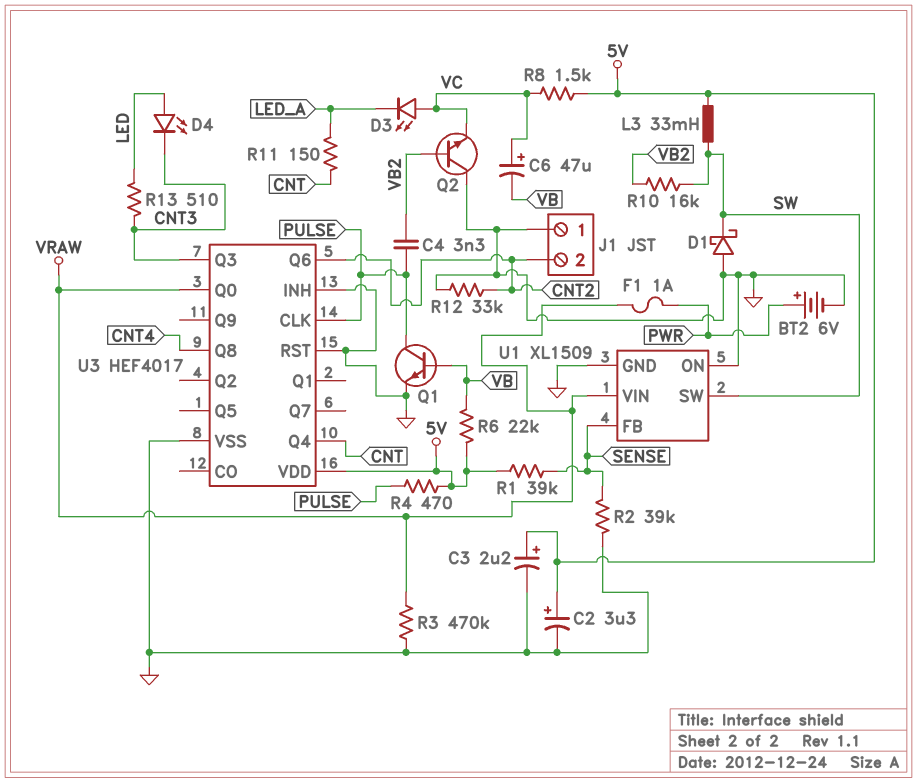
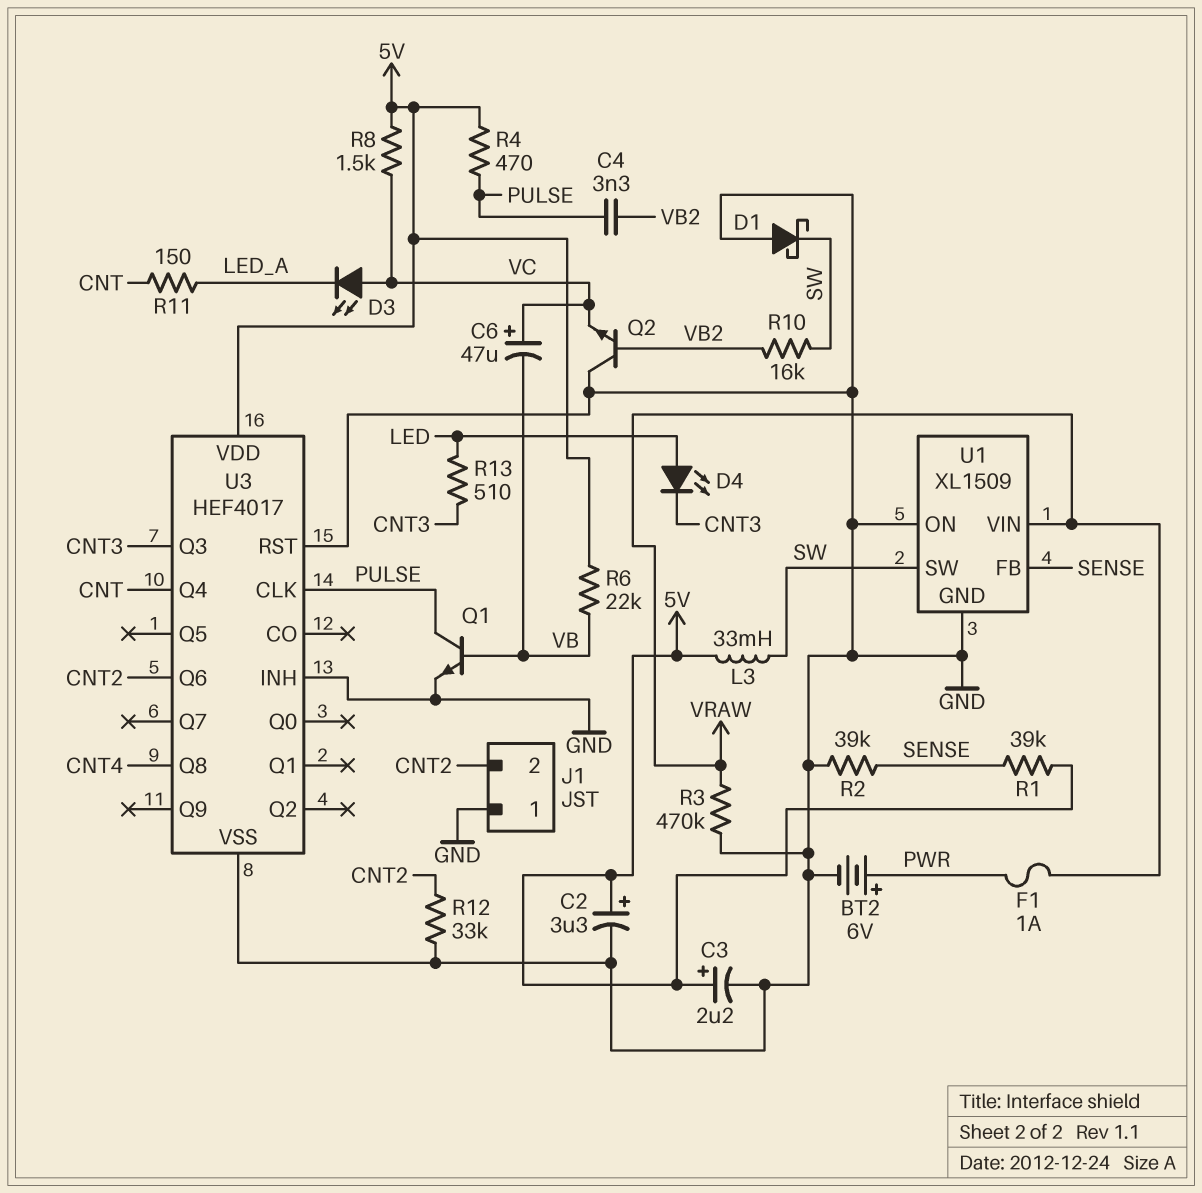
U3 pin Q0: VRAW -> none

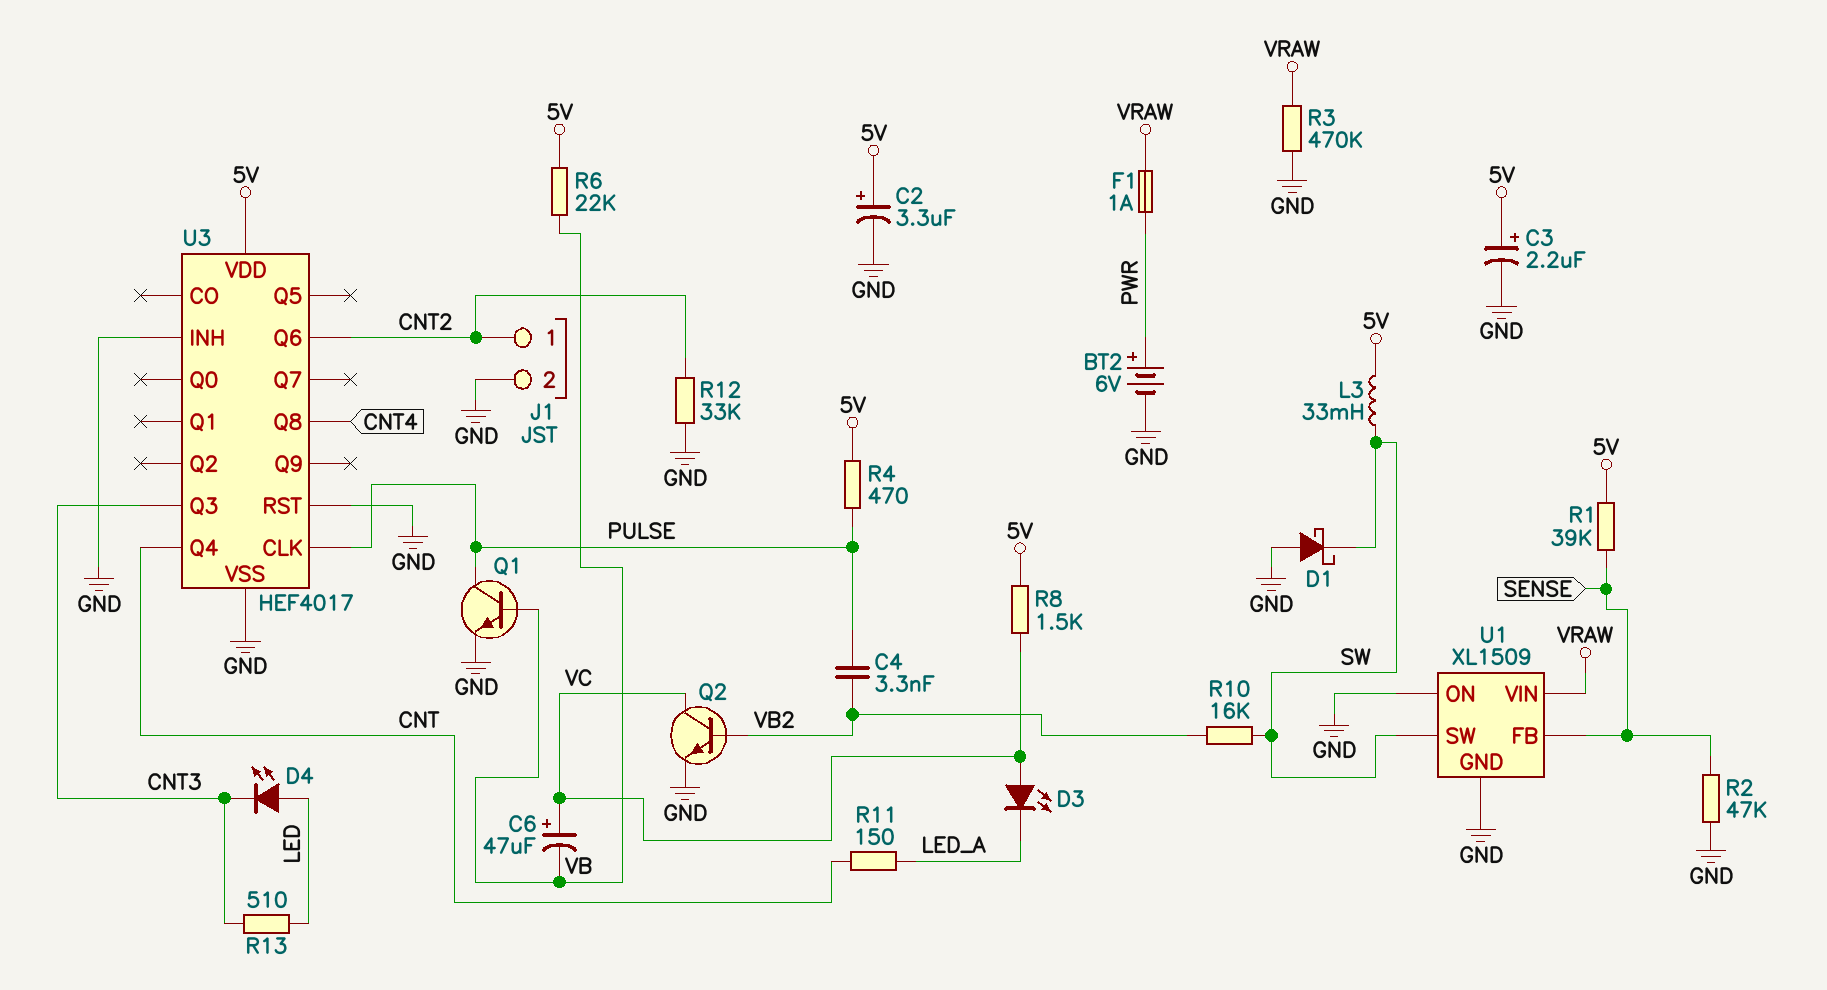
J1 pin 1: GND -> CNT2
J1 pin 2: CNT2 -> GND
Q2: NPN (B VB2, C GND, E VC) -> NPN (B VB2, C VC, E GND)
R2: 39k (GND, SENSE) -> 47k (GND, SENSE)

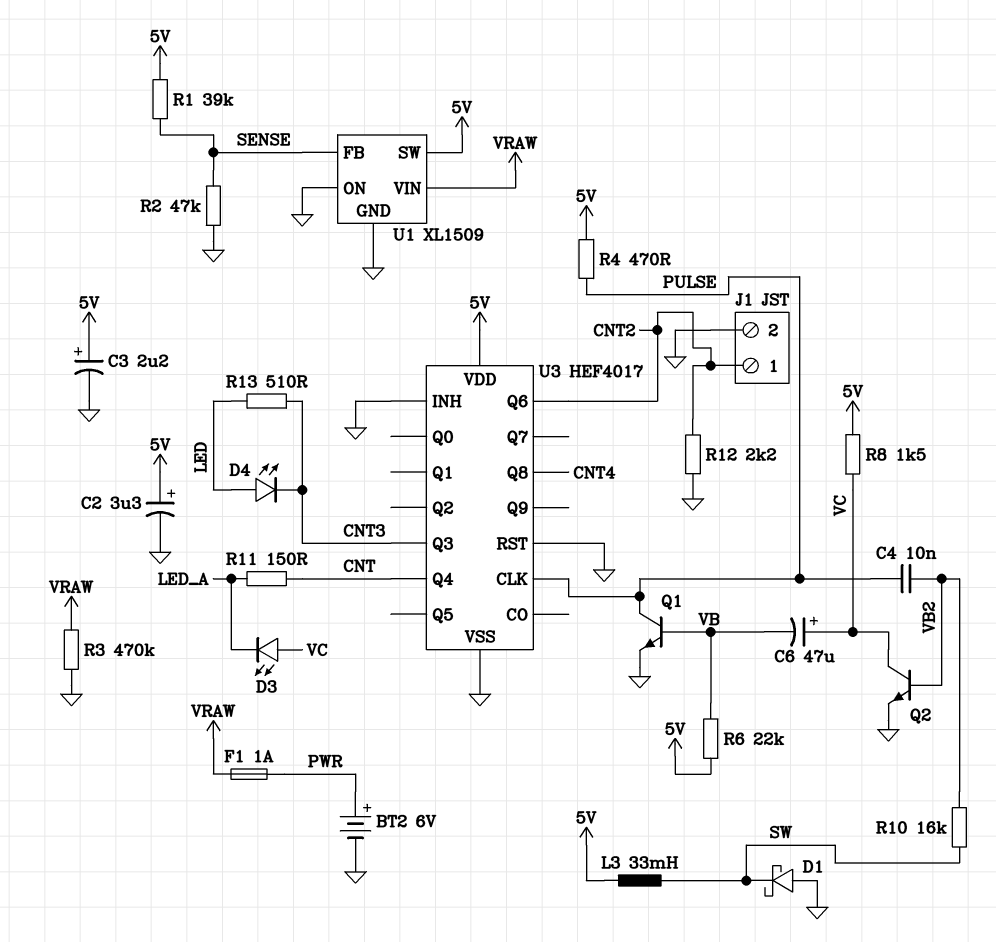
C4: 3.3nF (PULSE, VB2) -> 10nF (PULSE, VB2)
R12: 33k (CNT2, GND) -> 2.2k (CNT2, GND)
U1 pin SW: SW -> 5V

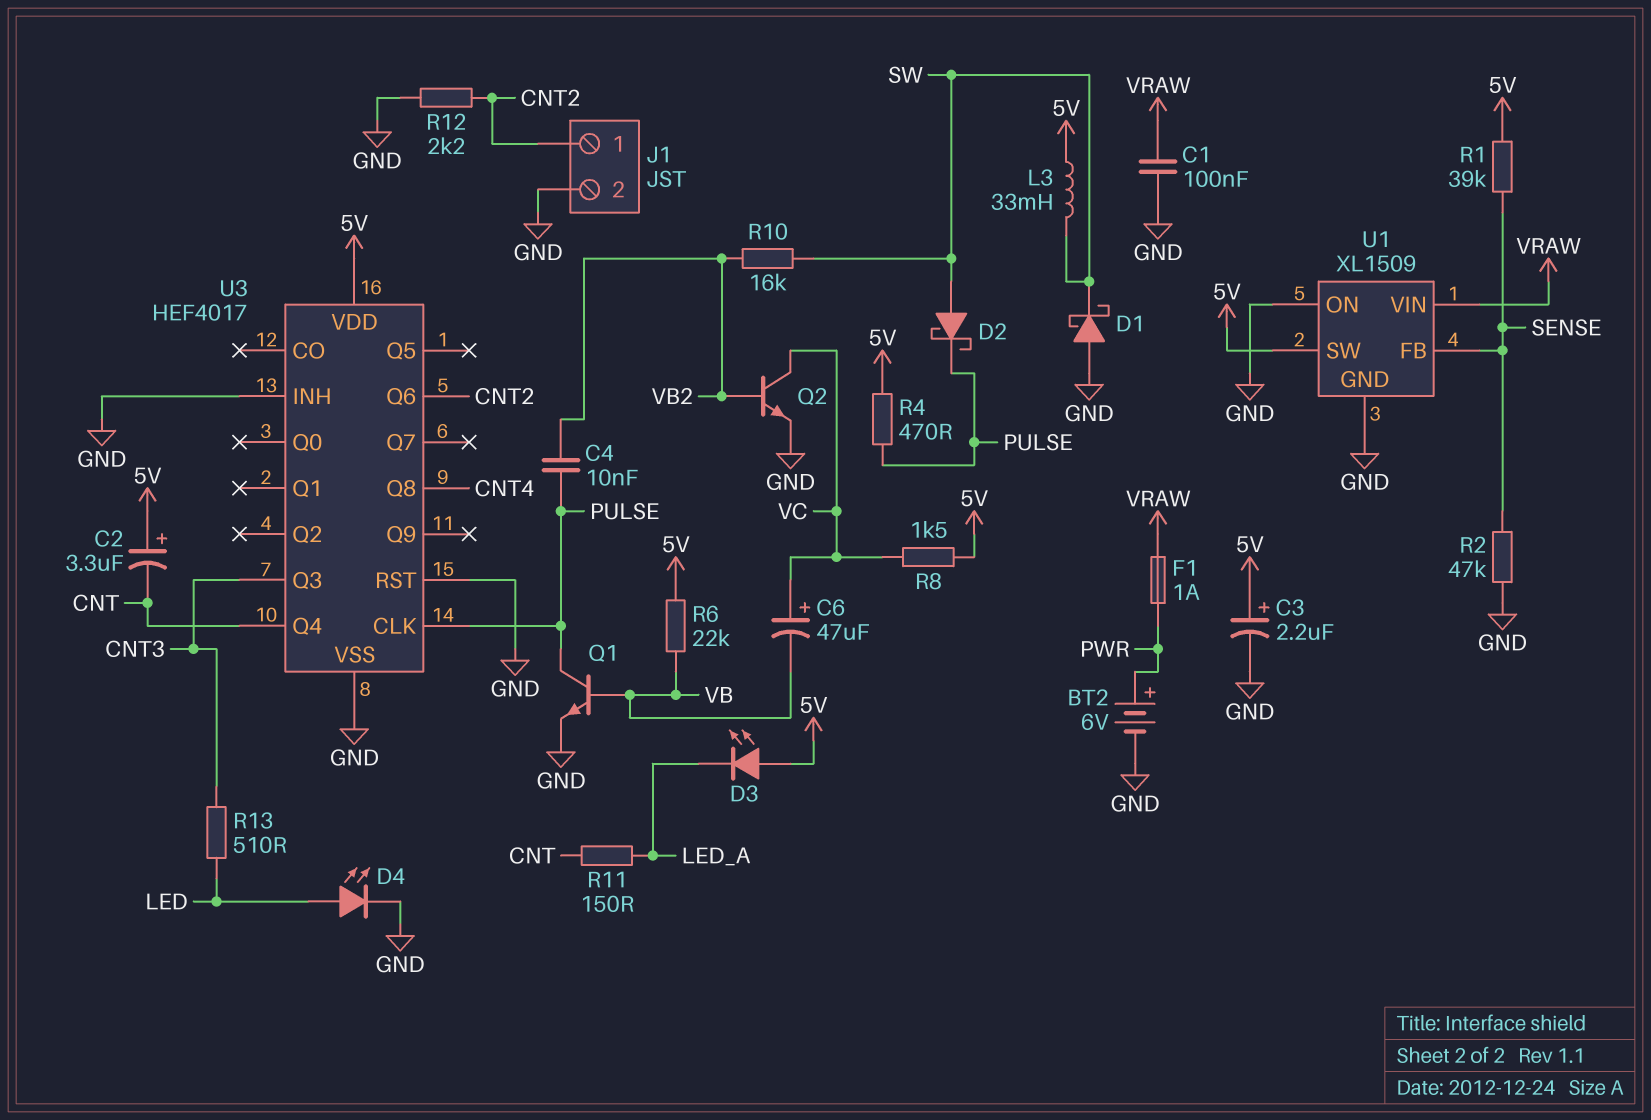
C1: none -> 100nF (GND, VRAW)
C2: 3.3uF (plus 5V, minus GND) -> 3.3uF (plus 5V, minus CNT)
D2: none -> schottky (A SW, K PULSE)
D3: LED (A VC, K LED_A) -> LED (A 5V, K LED_A)
D4: LED (A LED, K CNT3) -> LED (A LED, K GND)
R3: 470k (GND, VRAW) -> none

